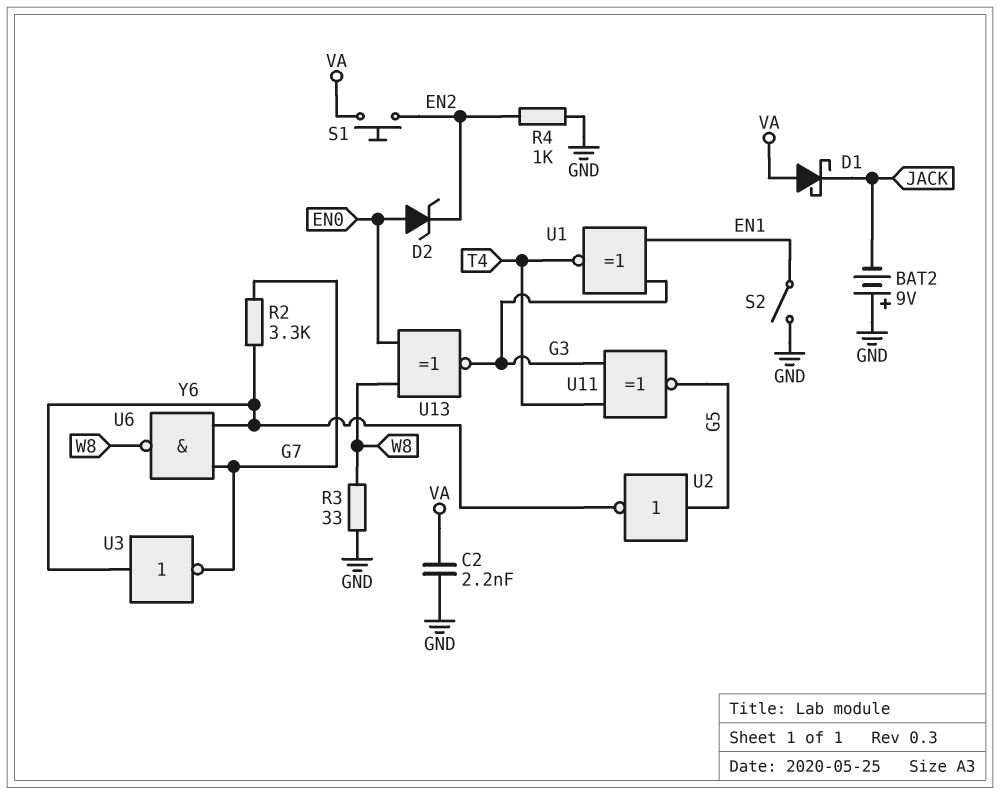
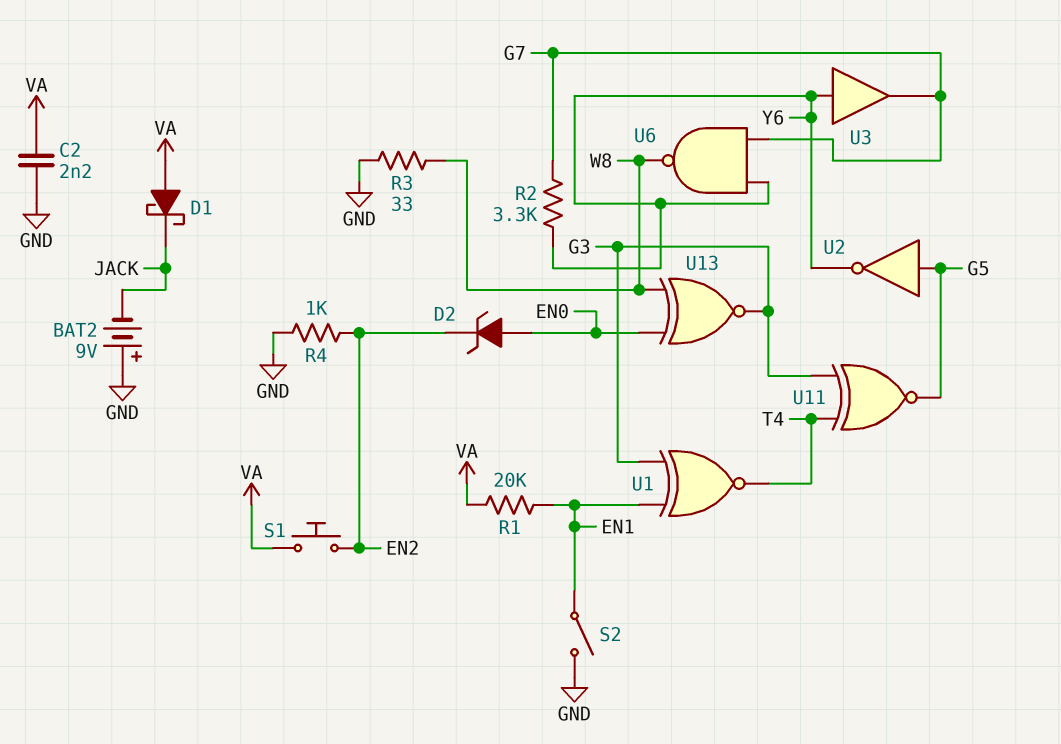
R1: none -> 20k (EN1, VA)
U3: NOT (in Y6, out G7) -> buffer (in Y6, out G7)

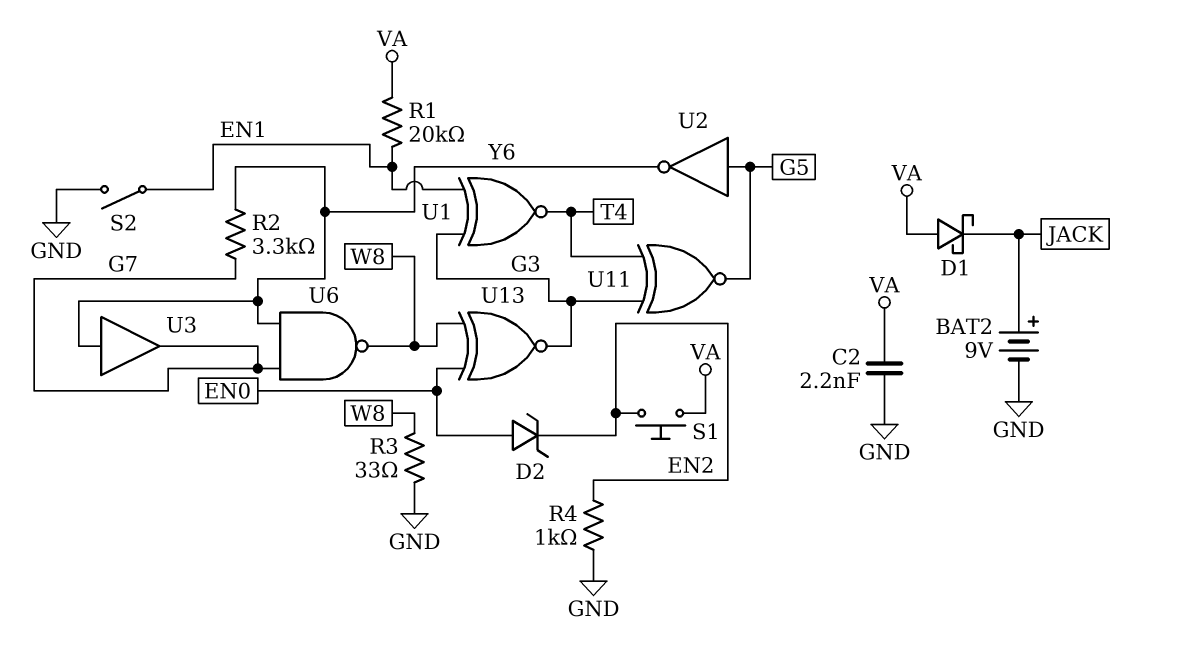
BAT2: 9V (plus GND, minus JACK) -> 9V (plus JACK, minus GND)

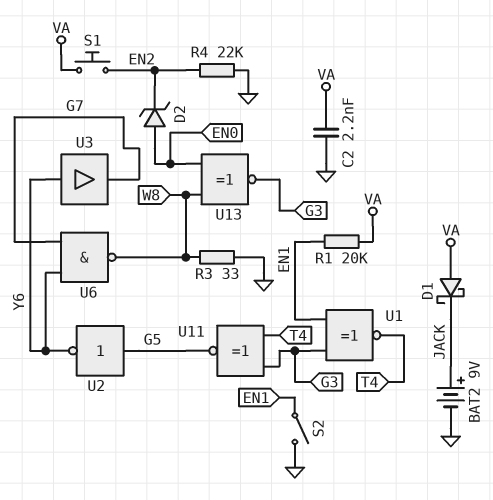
R2: 3.3k (G7, Y6) -> none
R4: 1k (EN2, GND) -> 22k (EN2, GND)

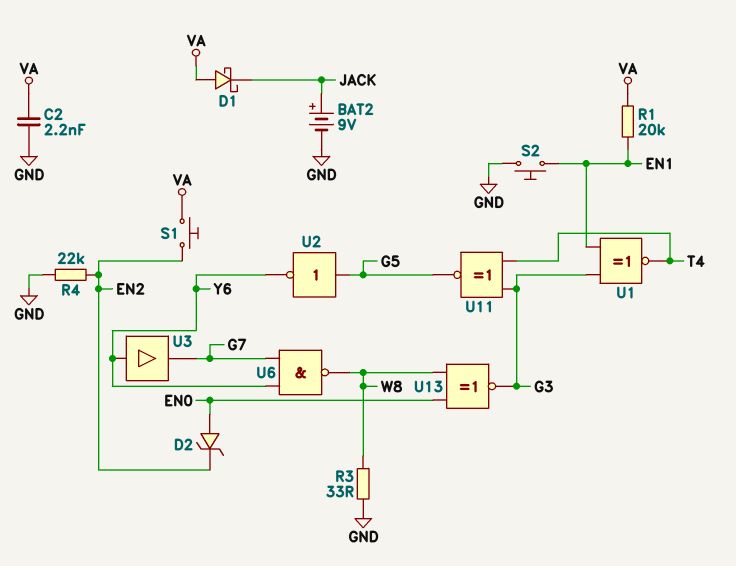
S2: switch (EN1, GND) -> button (EN1, GND)

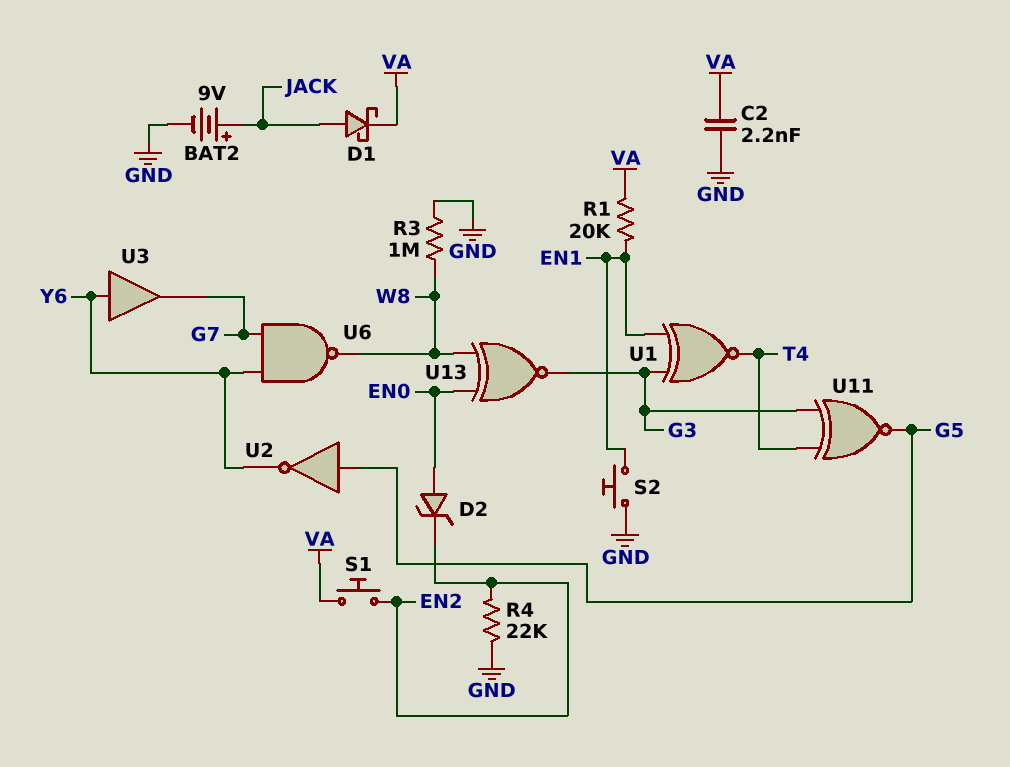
D1: schottky (A VA, K JACK) -> schottky (A JACK, K VA)
R3: 33 (GND, W8) -> 1M (GND, W8)

